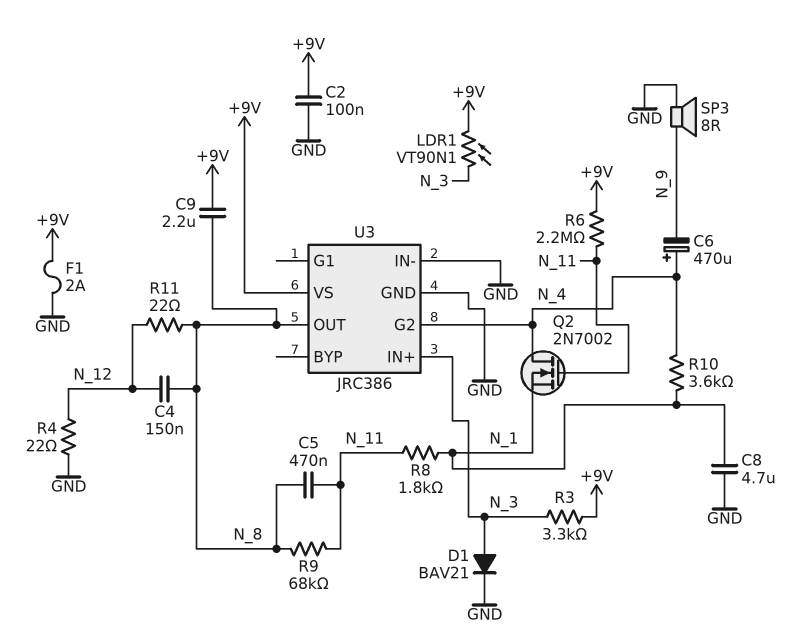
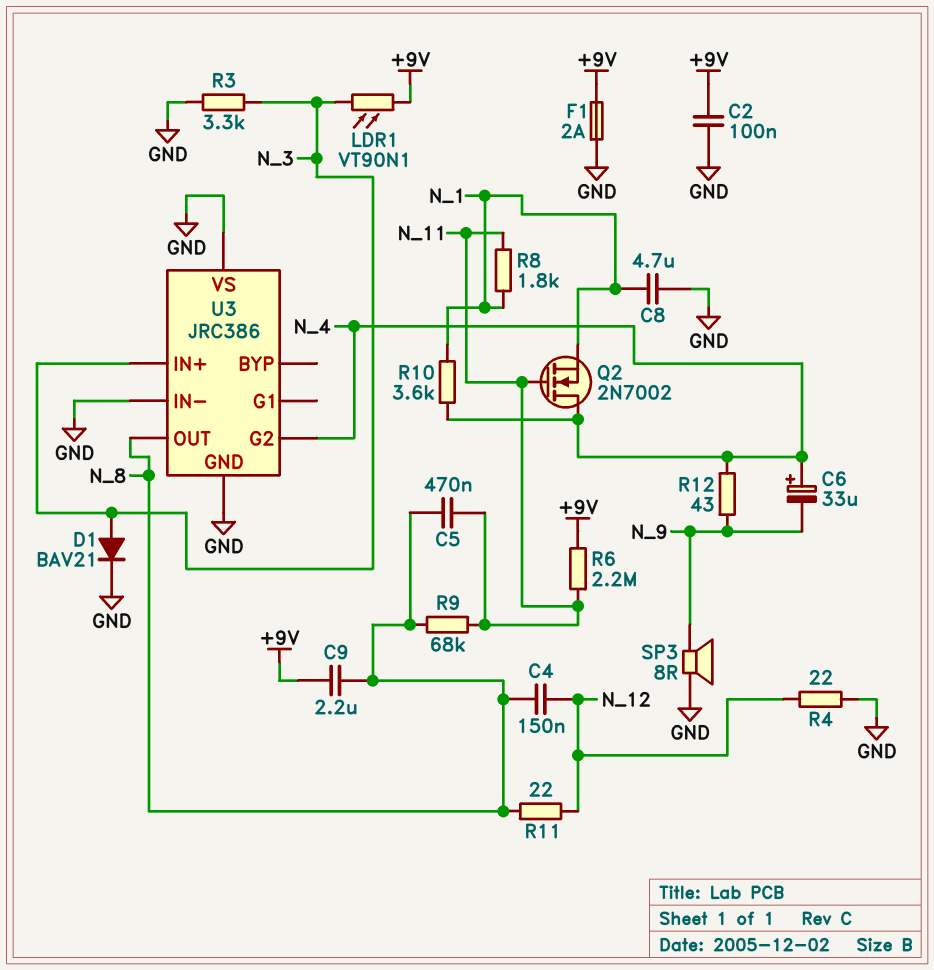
C6: 470uF (plus N_4, minus N_9) -> 33uF (plus N_4, minus N_9)
R3: 3.3k (+9V, N_3) -> 3.3k (GND, N_3)
R12: none -> 43 (N_4, N_9)
U3 pin VS: +9V -> GND

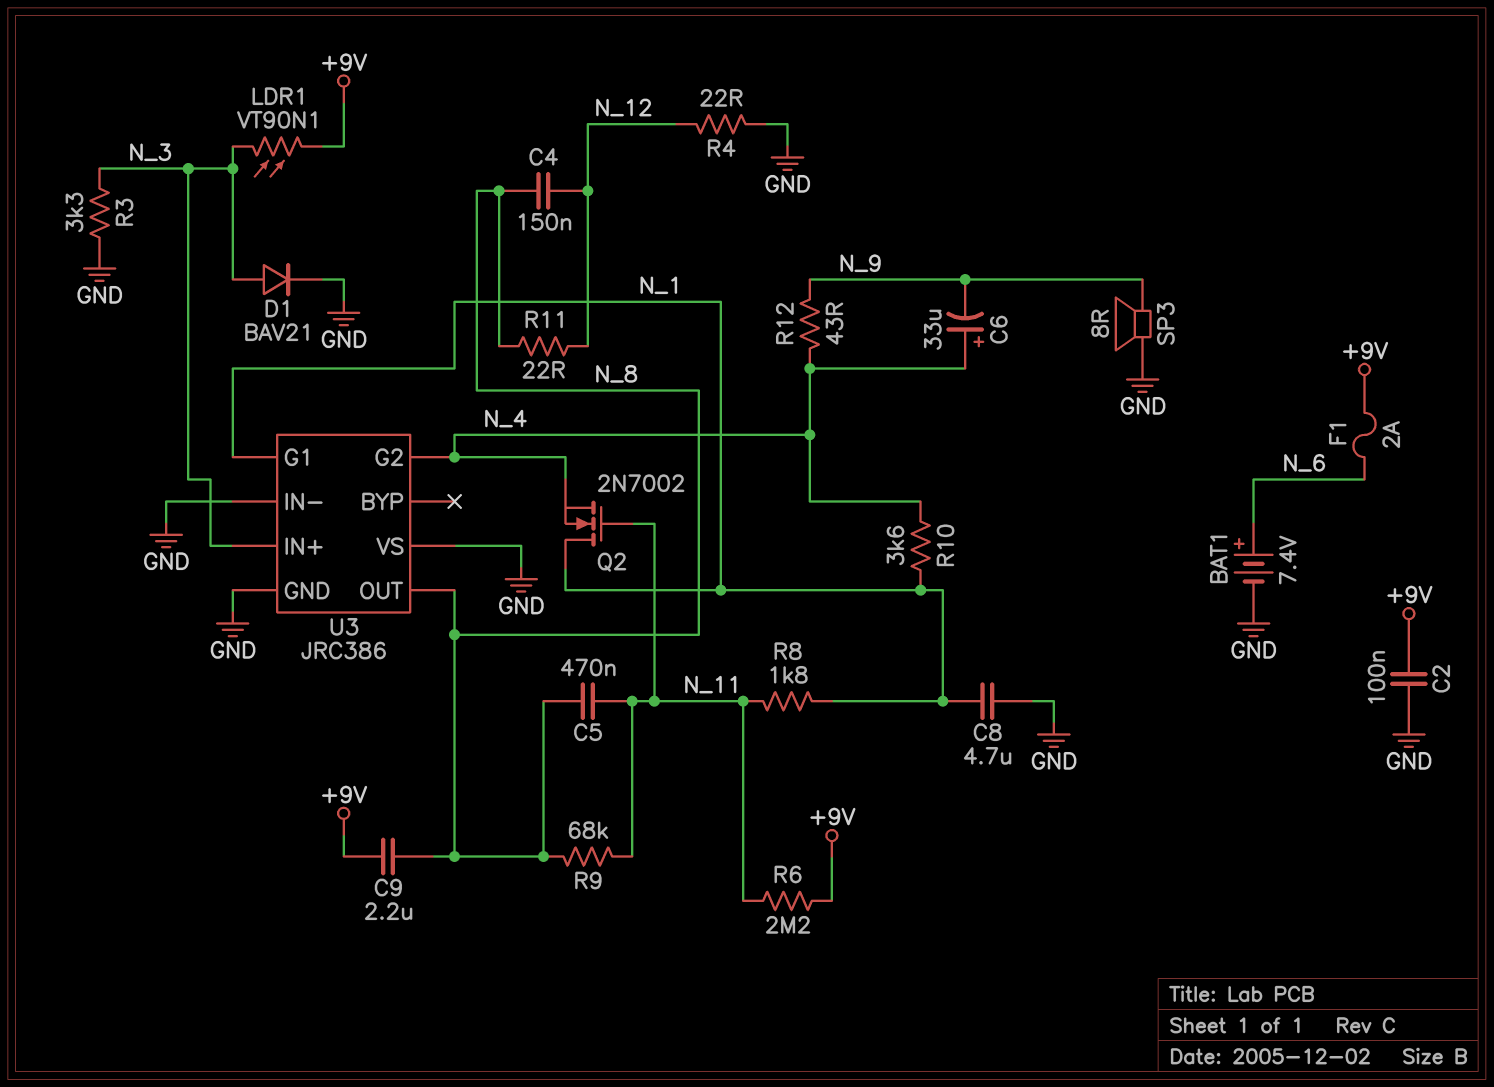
BAT1: none -> 7.4V (plus N_6, minus GND)
F1: 2A (+9V, GND) -> 2A (+9V, N_6)
Q2: NMOS 2N7002 (G N_11, D N_4, S N_1) -> NMOS 2N7002 (G N_11, D N_1, S N_4)
U3 pin G1: none -> N_1

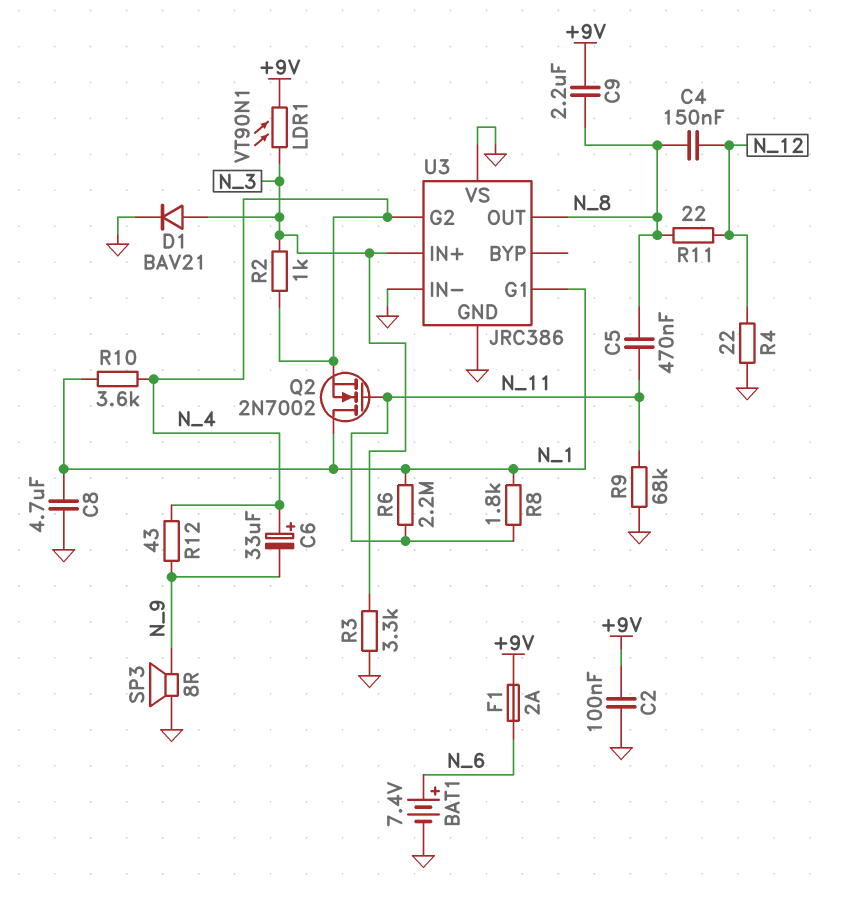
R2: none -> 1k (N_3, N_4)
R6: 2.2M (+9V, N_11) -> 2.2M (N_1, N_11)
R9: 68k (N_8, N_11) -> 68k (GND, N_11)

